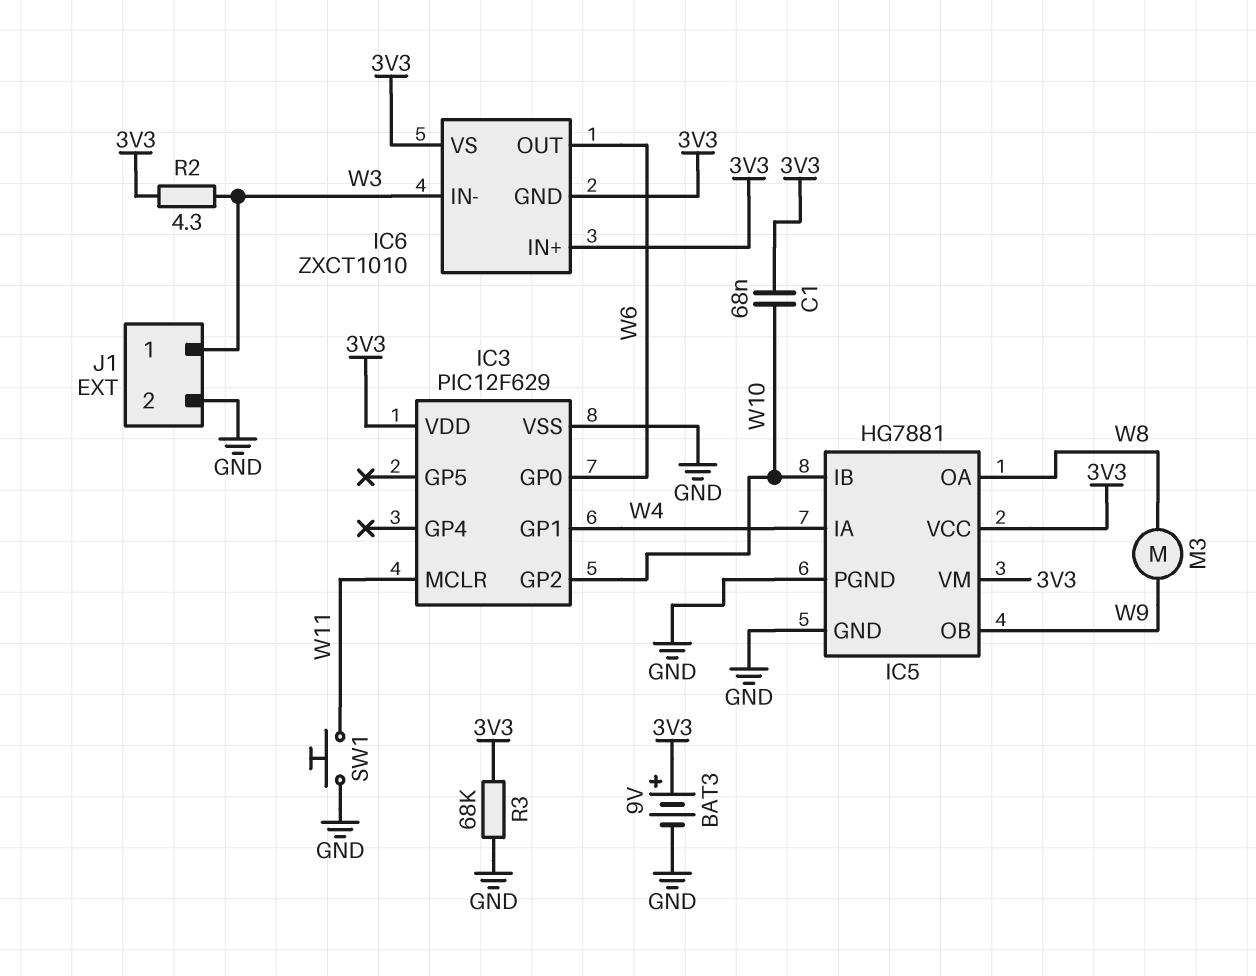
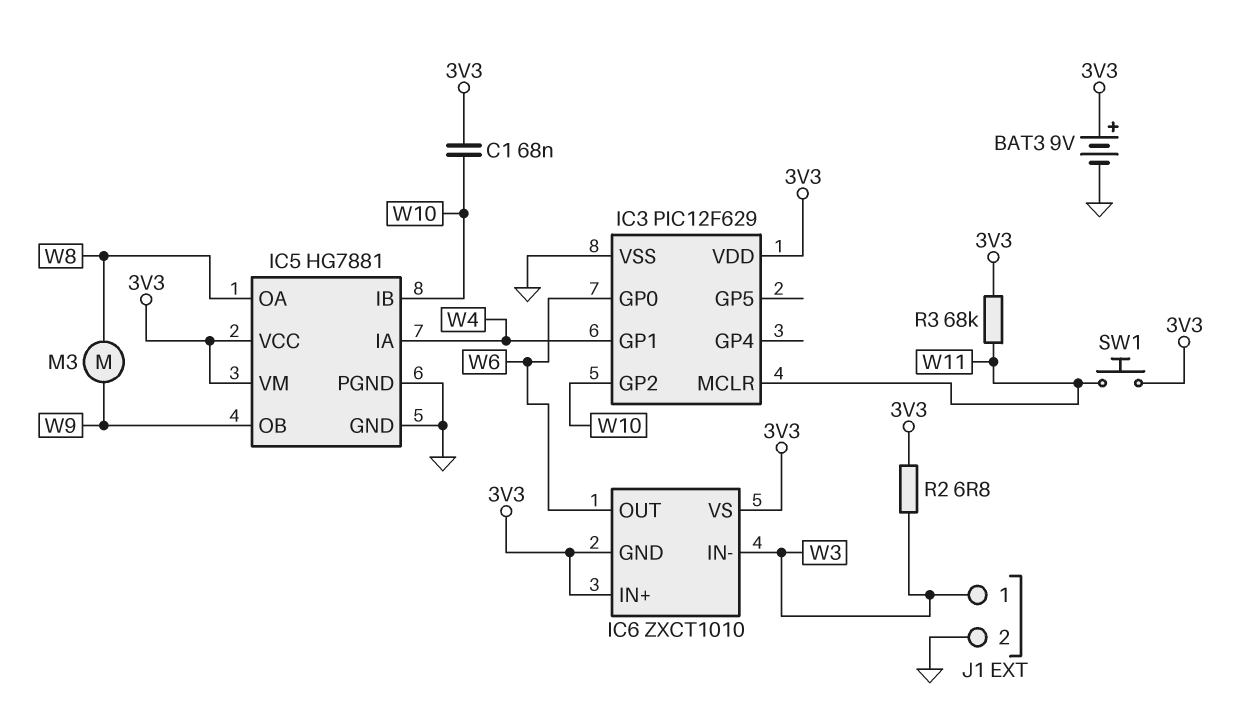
R2: 4.3 (3V3, W3) -> 6.8 (3V3, W3)
R3: 68k (3V3, GND) -> 68k (3V3, W11)
SW1: button (GND, W11) -> button (3V3, W11)

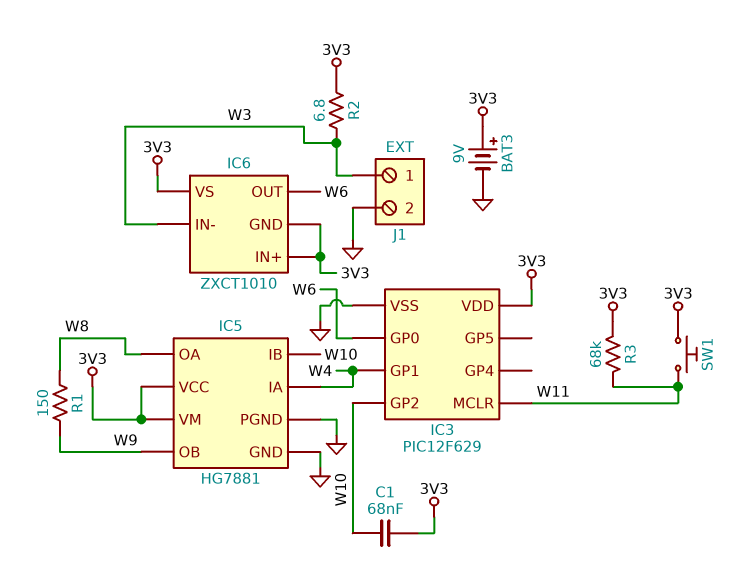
M3: motor (W8, W9) -> none
R1: none -> 150 (W8, W9)

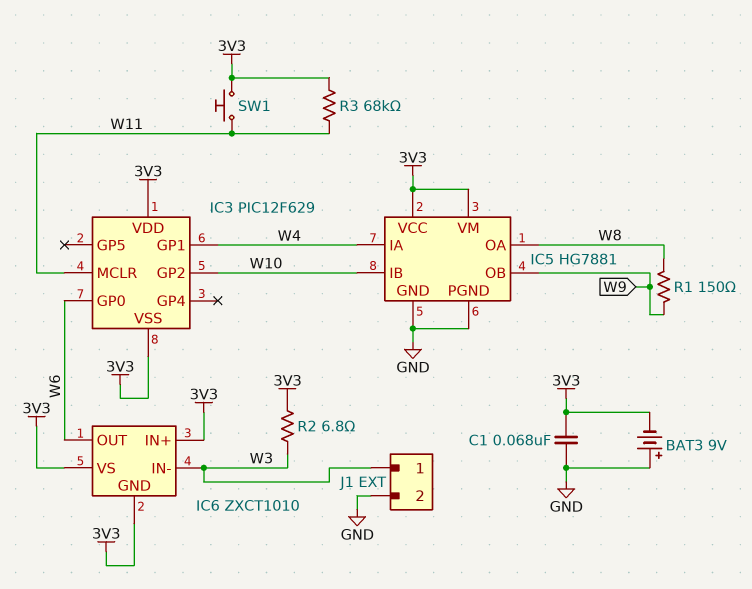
BAT3: 9V (plus 3V3, minus GND) -> 9V (plus GND, minus 3V3)
C1: 68nF (3V3, W10) -> 68nF (3V3, GND)
IC3 pin VSS: GND -> 3V3

